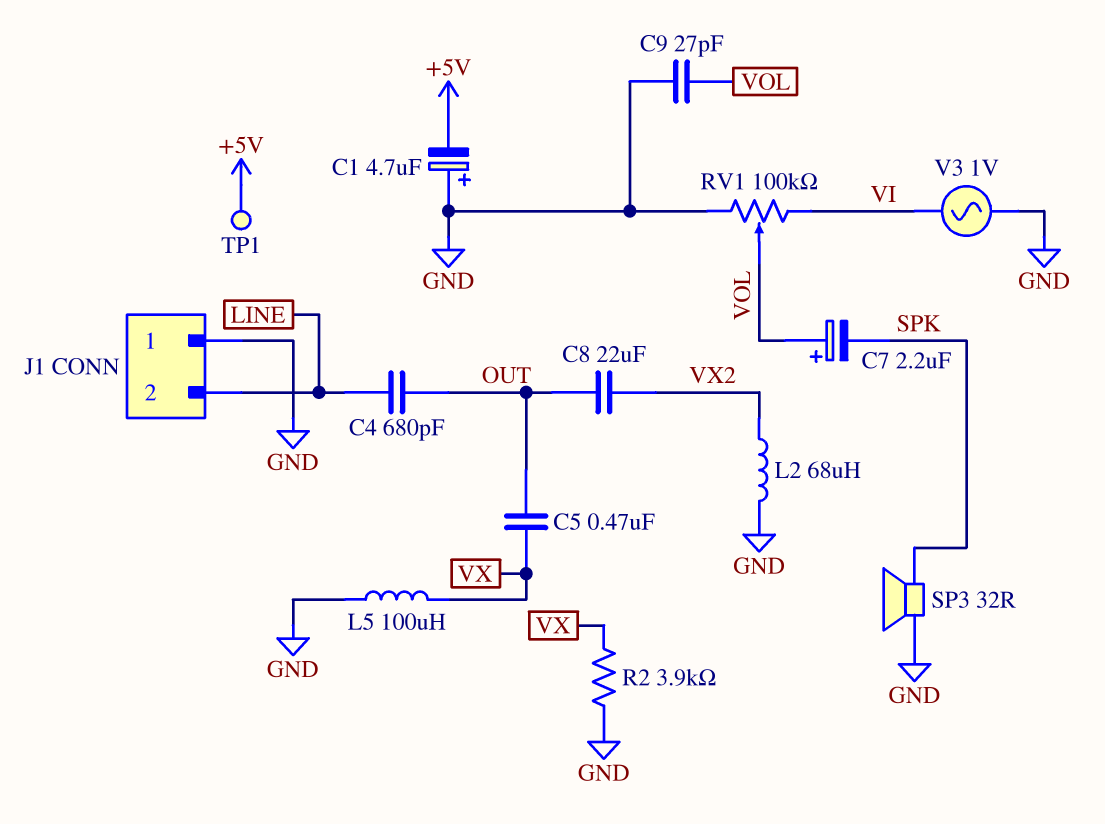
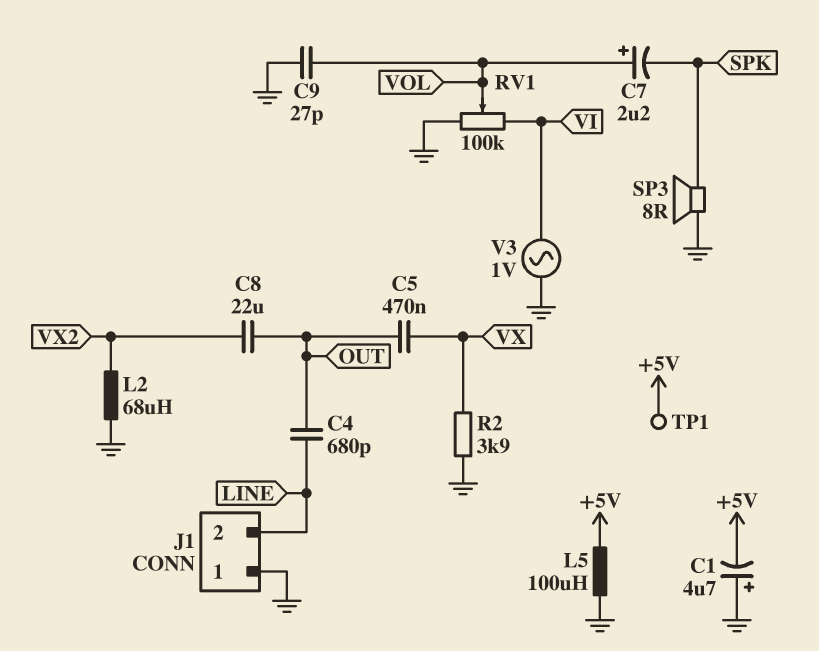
L5: 100uH (GND, VX) -> 100uH (+5V, GND)
SP3: speaker 32R (GND, SPK) -> speaker 8R (GND, SPK)

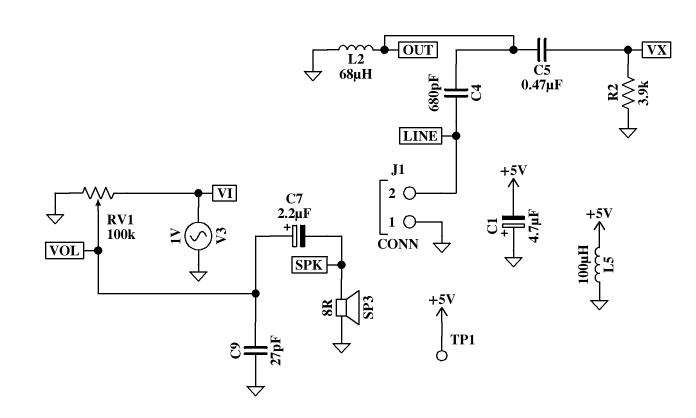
C8: 22uF (OUT, VX2) -> none
L2: 68uH (GND, VX2) -> 68uH (GND, OUT)

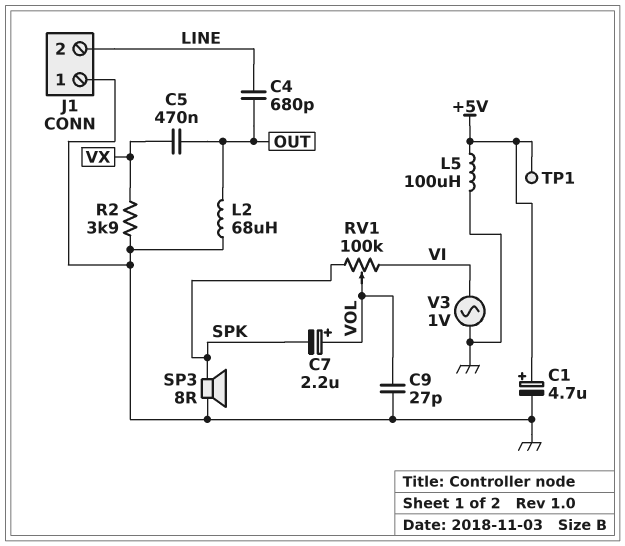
C1: 4.7uF (plus GND, minus +5V) -> 4.7uF (plus +5V, minus GND)
RV1: 100k (GND, VI, wiper VOL) -> 100k (SPK, VI, wiper VOL)

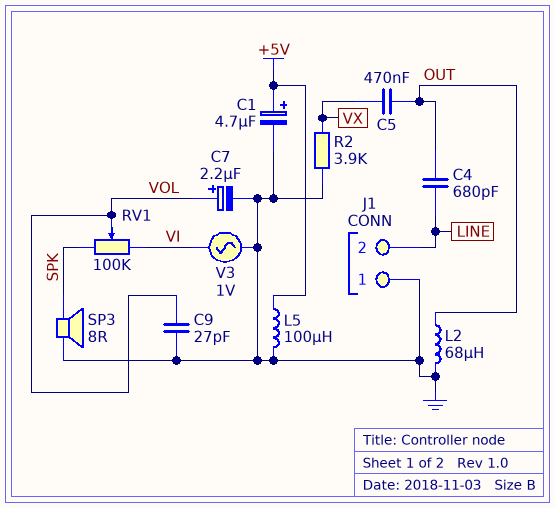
C7: 2.2uF (plus VOL, minus SPK) -> 2.2uF (plus VOL, minus GND)
TP1: test point (+5V) -> none

